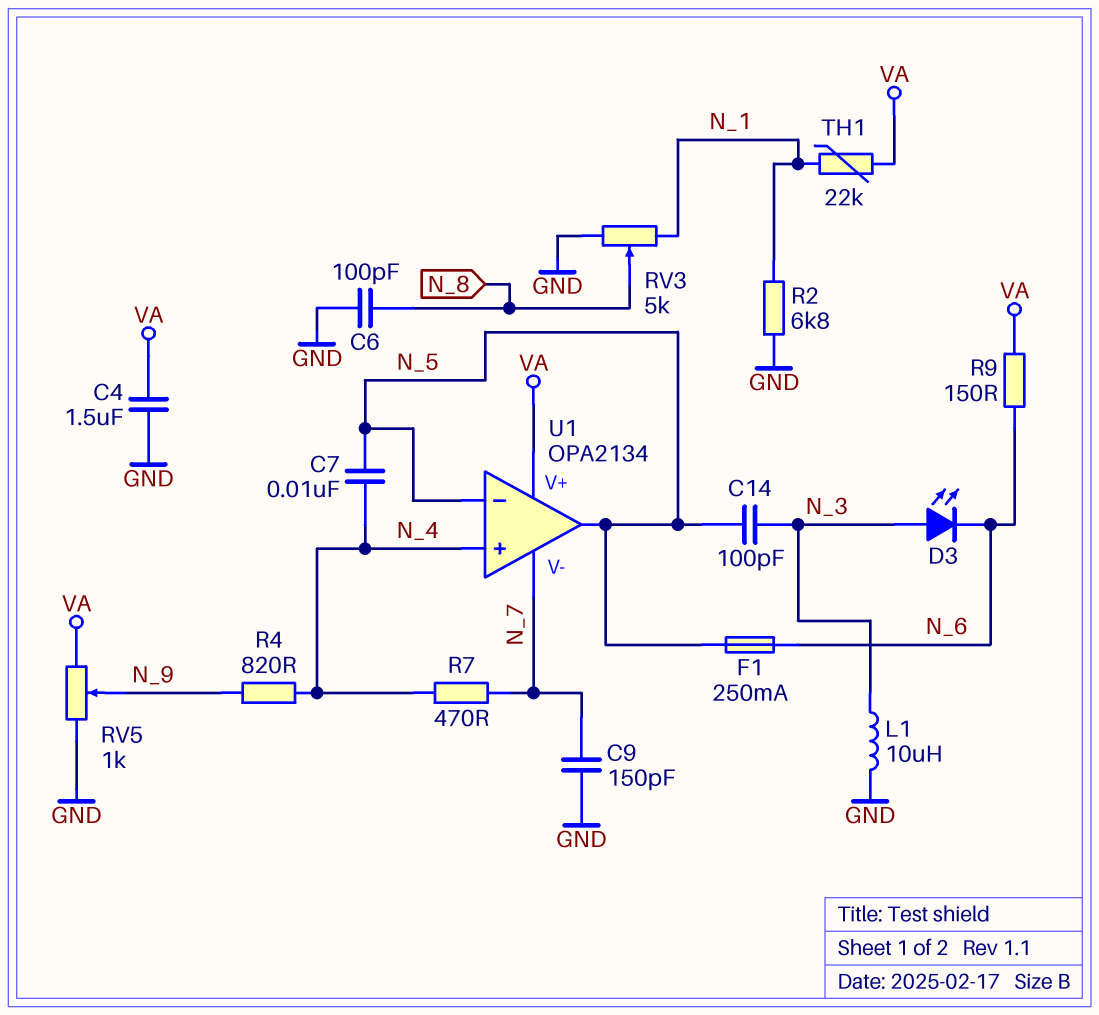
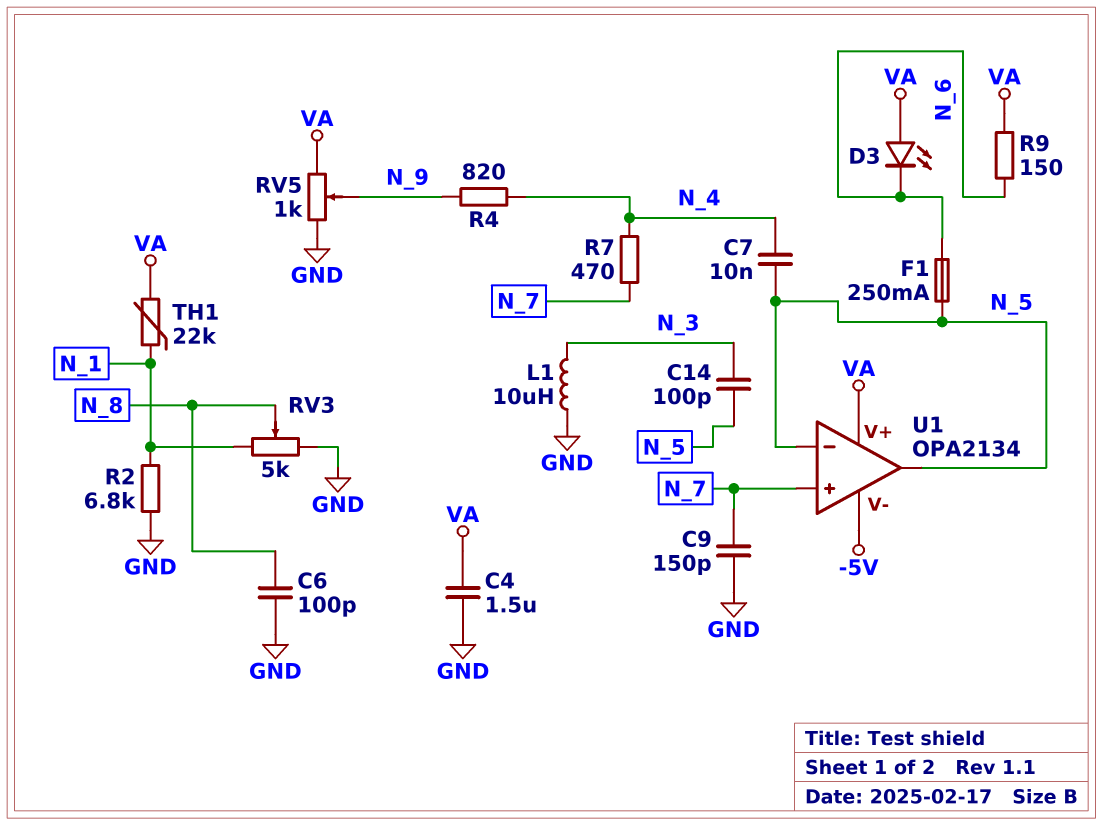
D3: LED (A N_3, K N_6) -> LED (A VA, K N_6)
U1 pin V-: N_7 -> -5V
U1 pin in+: N_4 -> N_7

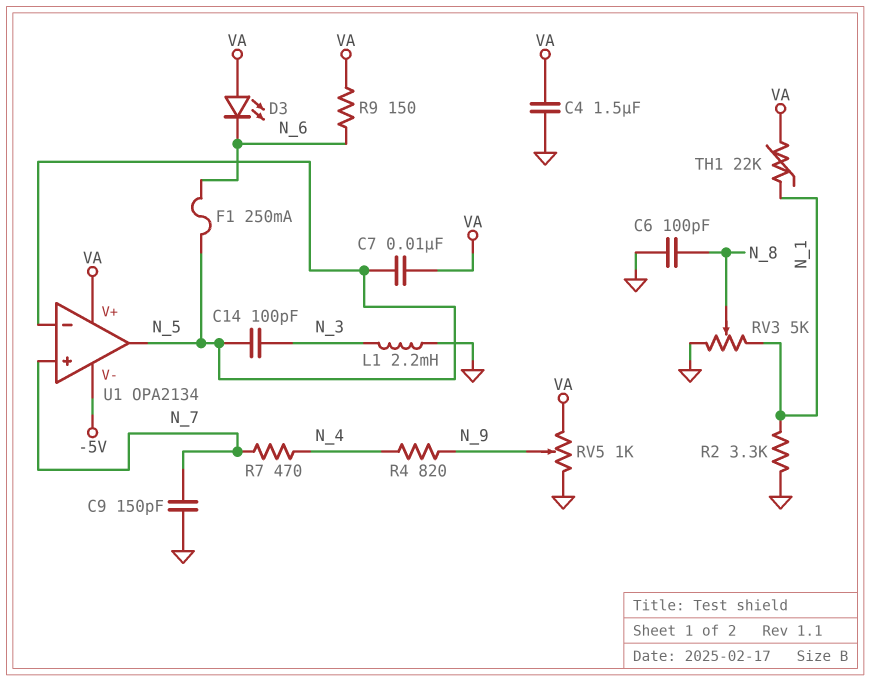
C7: 10nF (N_4, N_5) -> 10nF (N_5, VA)
L1: 10uH (GND, N_3) -> 2.2mH (GND, N_3)
R2: 6.8k (GND, N_1) -> 3.3k (GND, N_1)

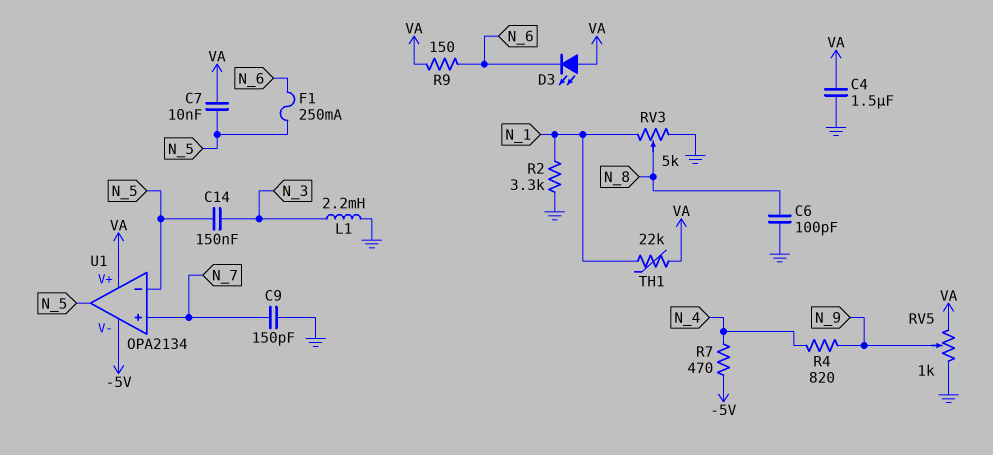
C14: 100pF (N_3, N_5) -> 150nF (N_3, N_5)
R7: 470 (N_4, N_7) -> 470 (-5V, N_4)

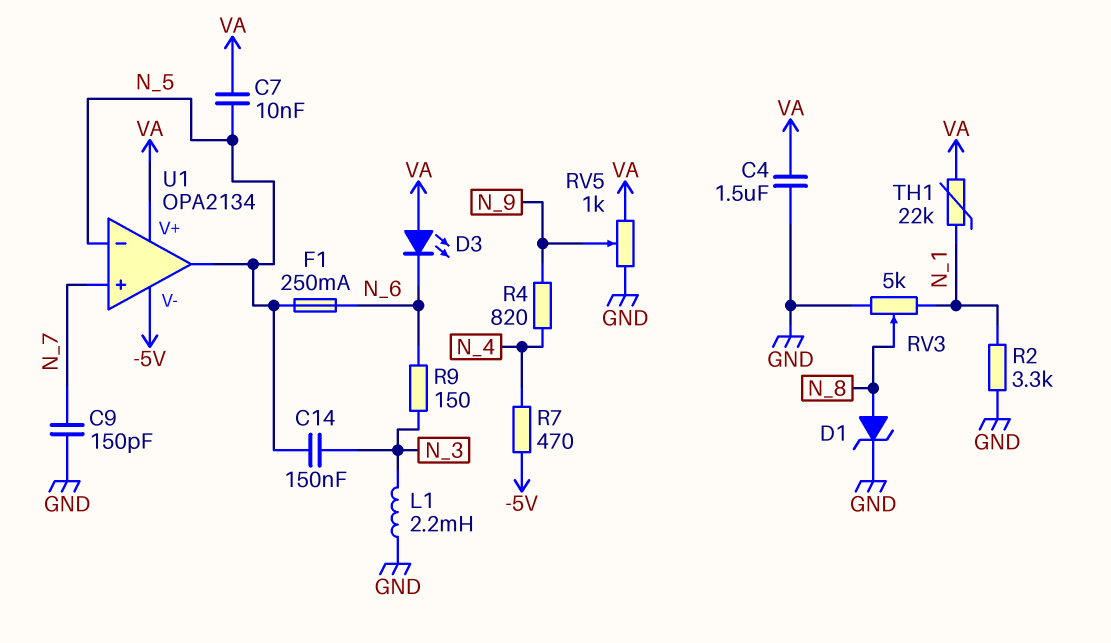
C6: 100pF (GND, N_8) -> none
D1: none -> zener (A N_8, K GND)
R9: 150 (N_6, VA) -> 150 (N_3, N_6)

